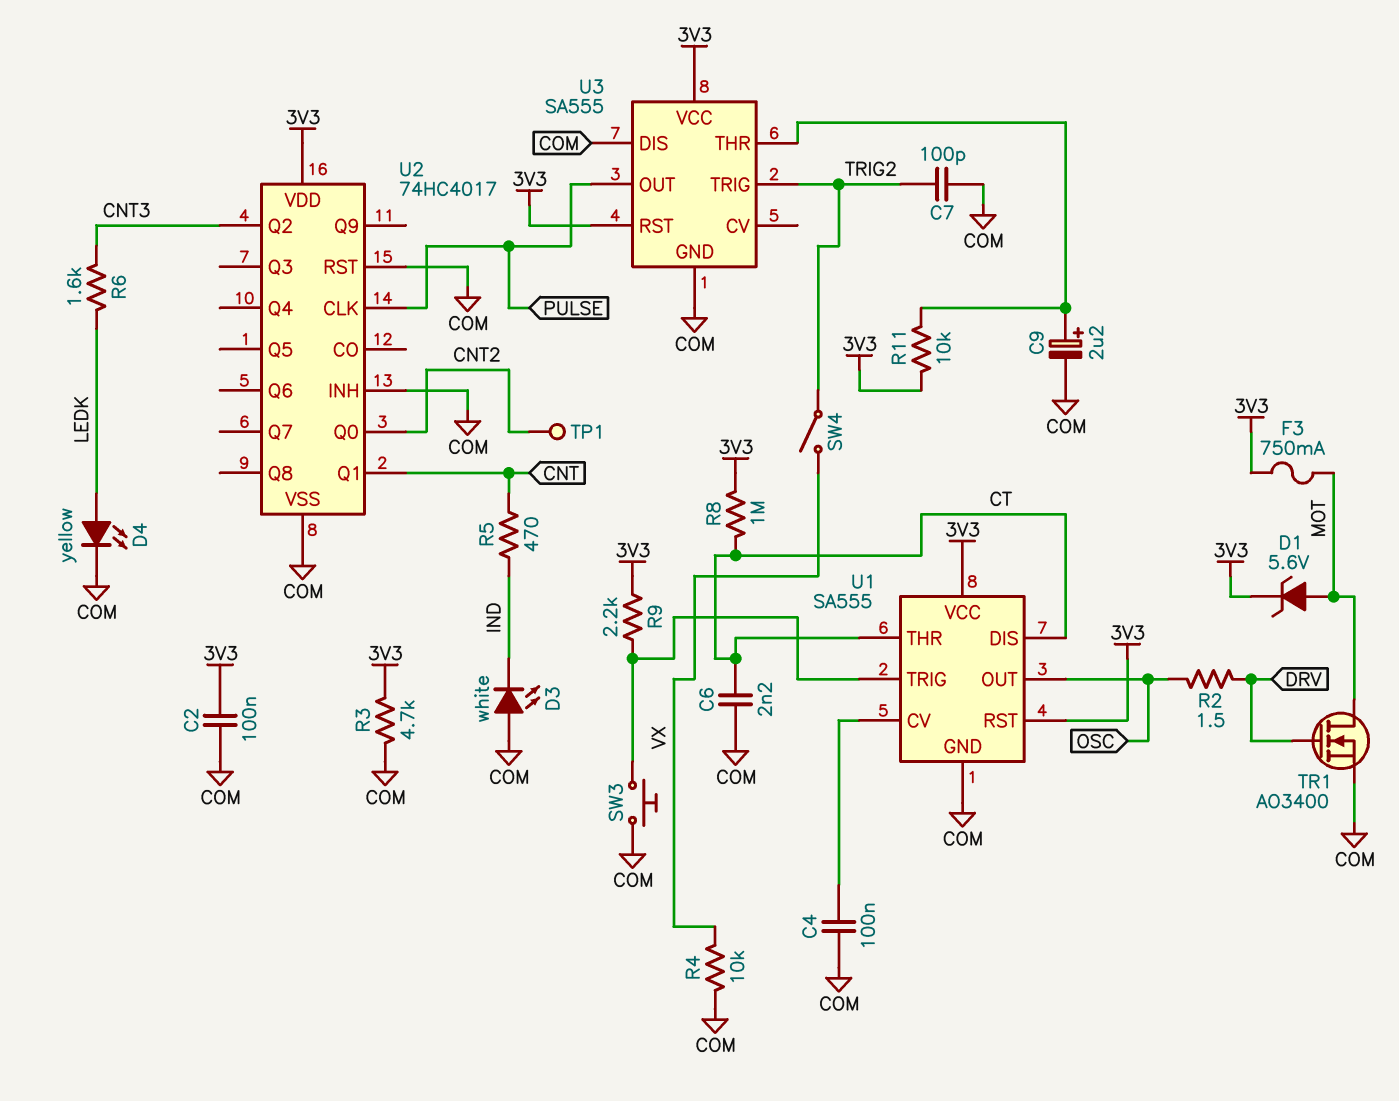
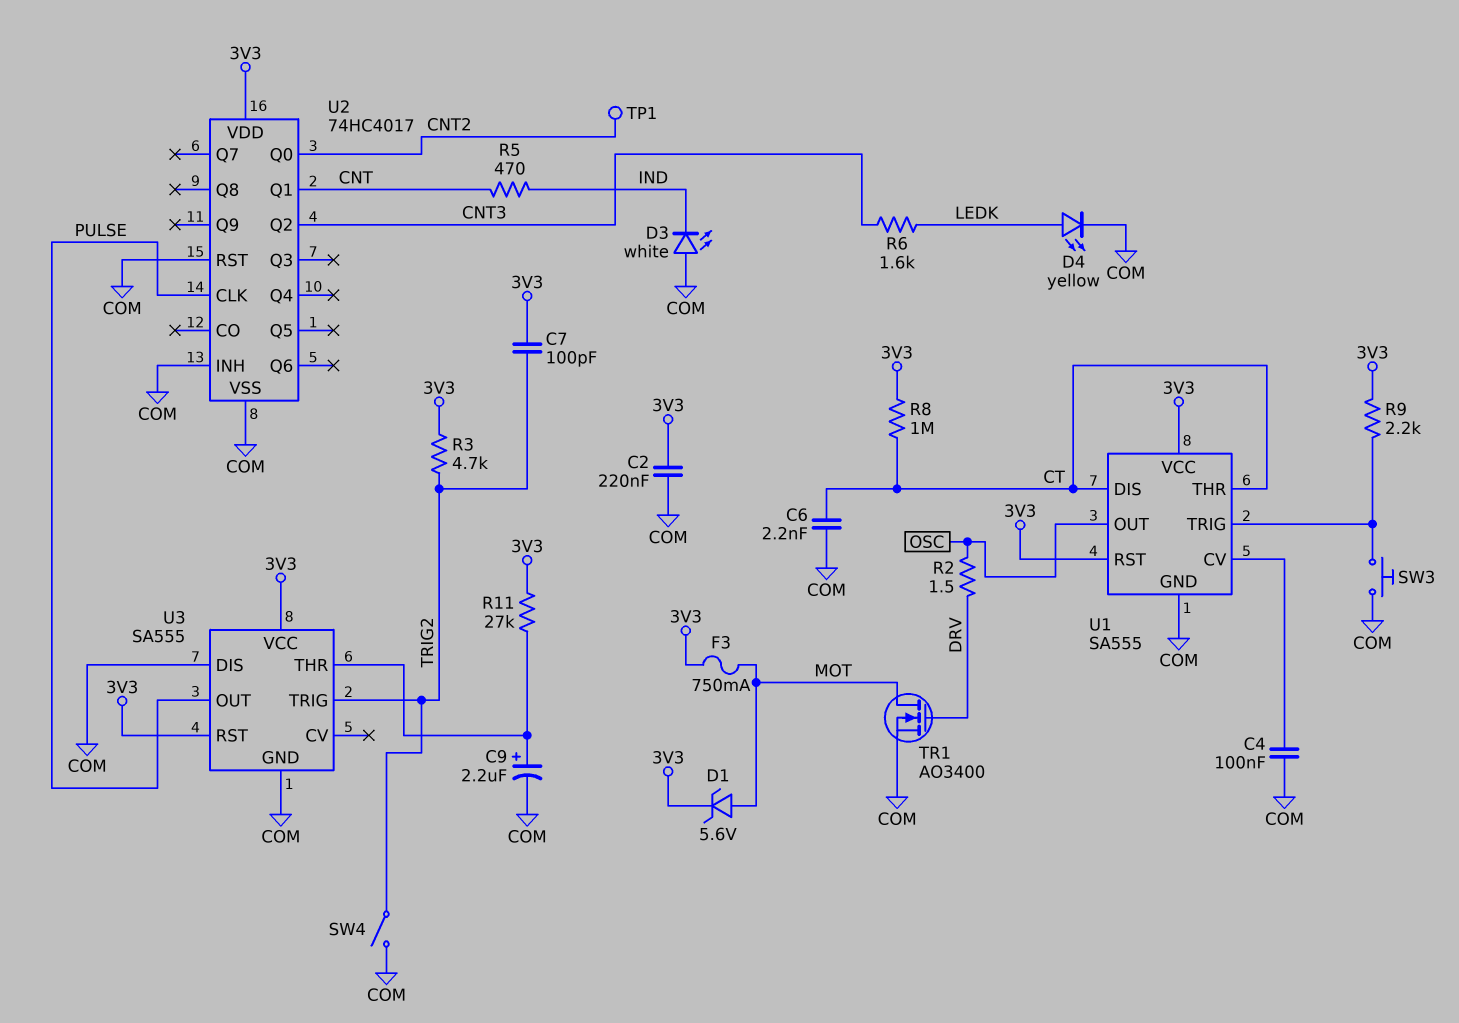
C2: 100nF (3V3, COM) -> 220nF (3V3, COM)
C7: 100pF (COM, TRIG2) -> 100pF (3V3, TRIG2)
R3: 4.7k (3V3, COM) -> 4.7k (3V3, TRIG2)
R4: 10k (COM, VX) -> none
R11: 10k (3V3, U3/THR) -> 27k (3V3, U3/THR)
SW4: switch (TRIG2, VX) -> switch (COM, TRIG2)

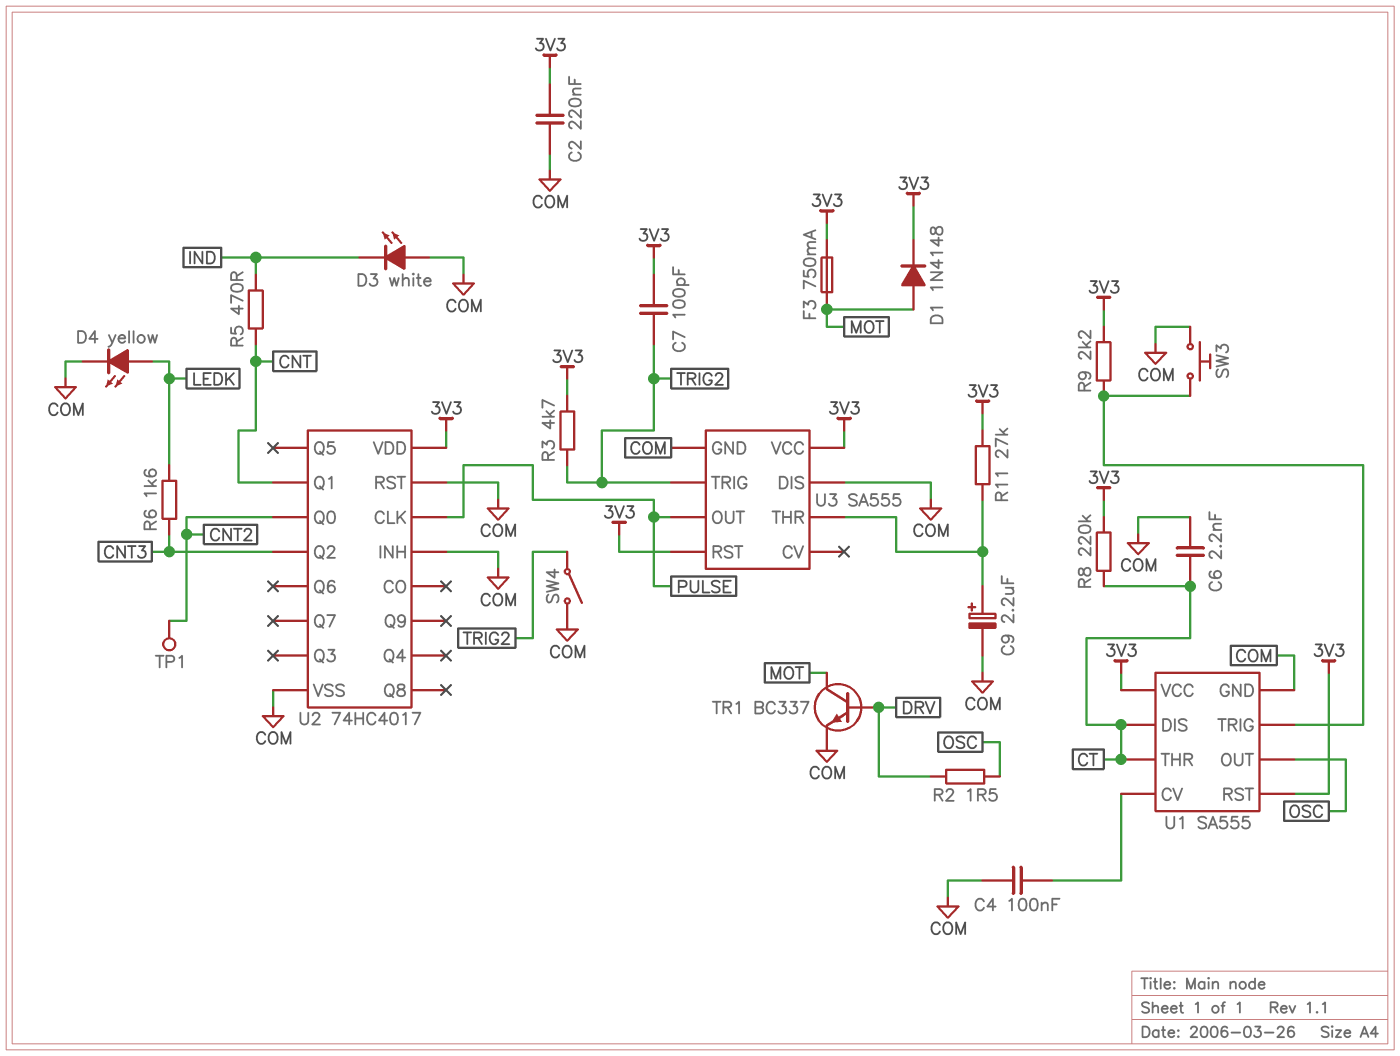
D1: zener 5.6V (A MOT, K 3V3) -> diode 1N4148 (A MOT, K 3V3)
R8: 1M (3V3, CT) -> 220k (3V3, CT)
TR1: NMOS AO3400 (G DRV, D MOT, S COM) -> NPN BC337 (B DRV, C MOT, E COM)

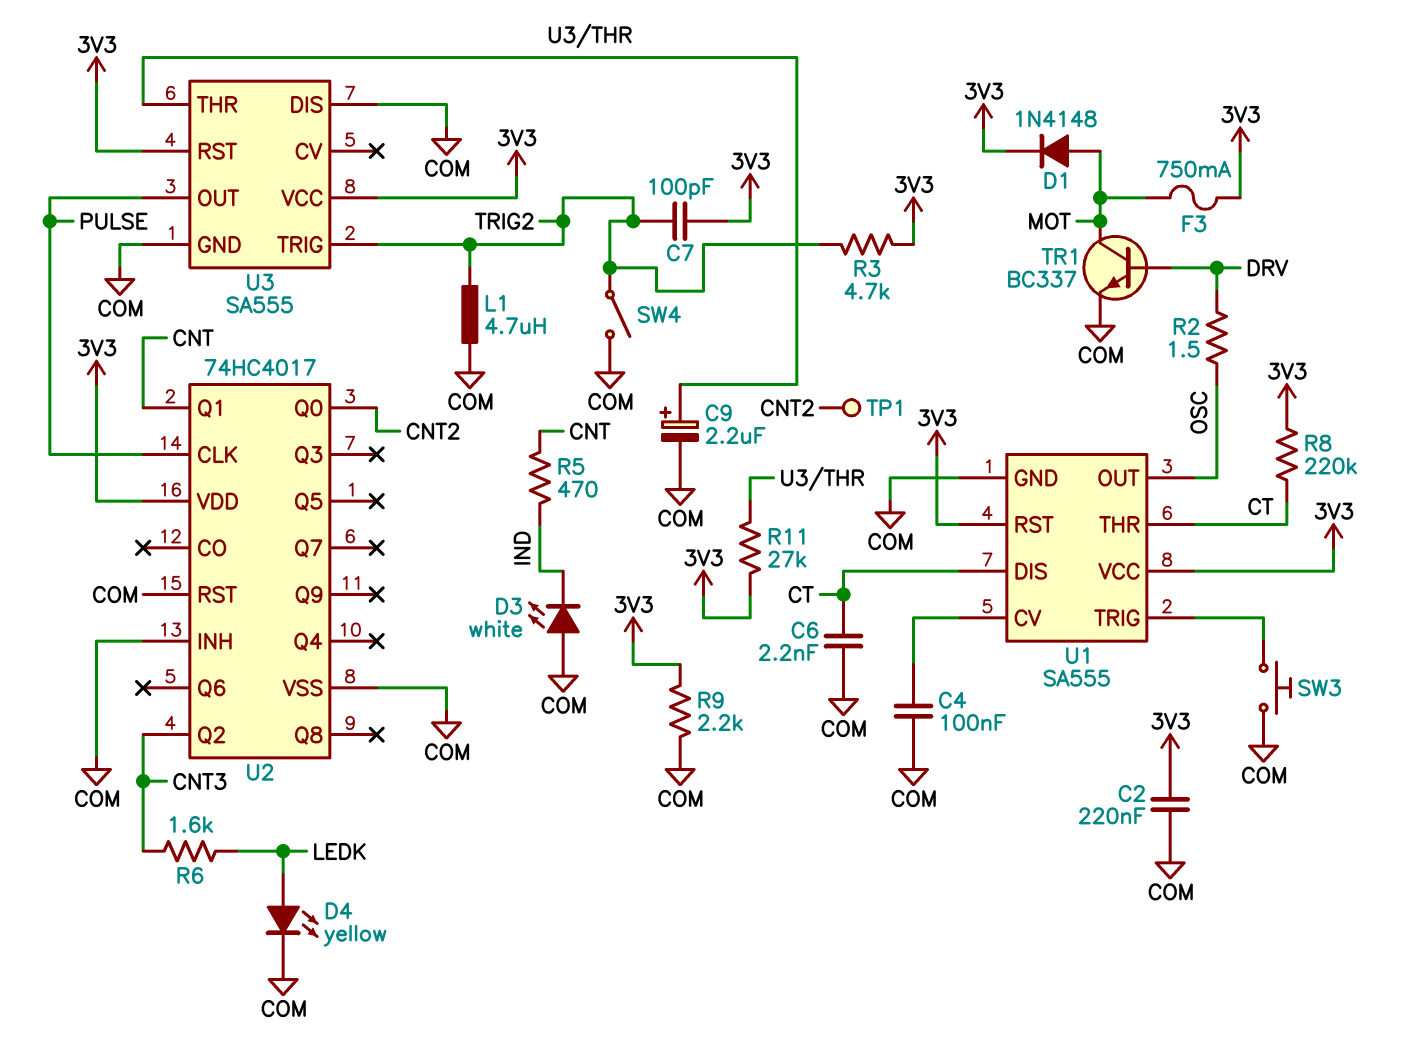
L1: none -> 4.7uH (COM, TRIG2)
R9: 2.2k (3V3, U1/TRIG) -> 2.2k (3V3, COM)

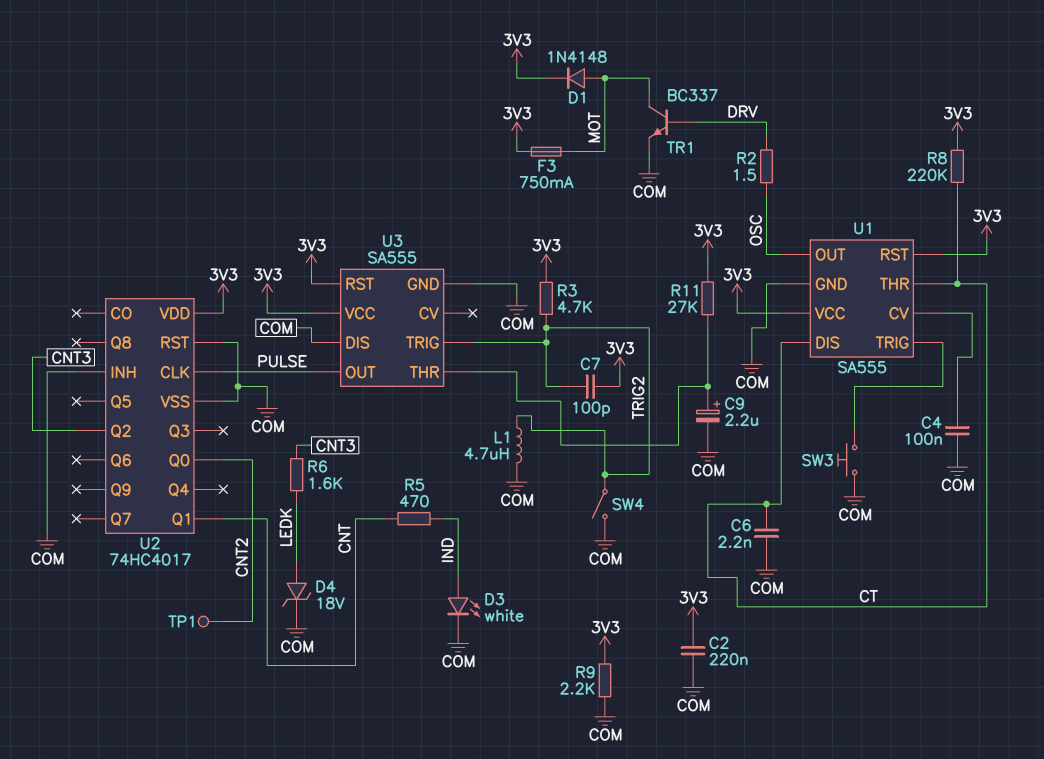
D3: LED white (A COM, K IND) -> LED white (A IND, K COM)
D4: LED yellow (A LEDK, K COM) -> zener 18V (A LEDK, K COM)

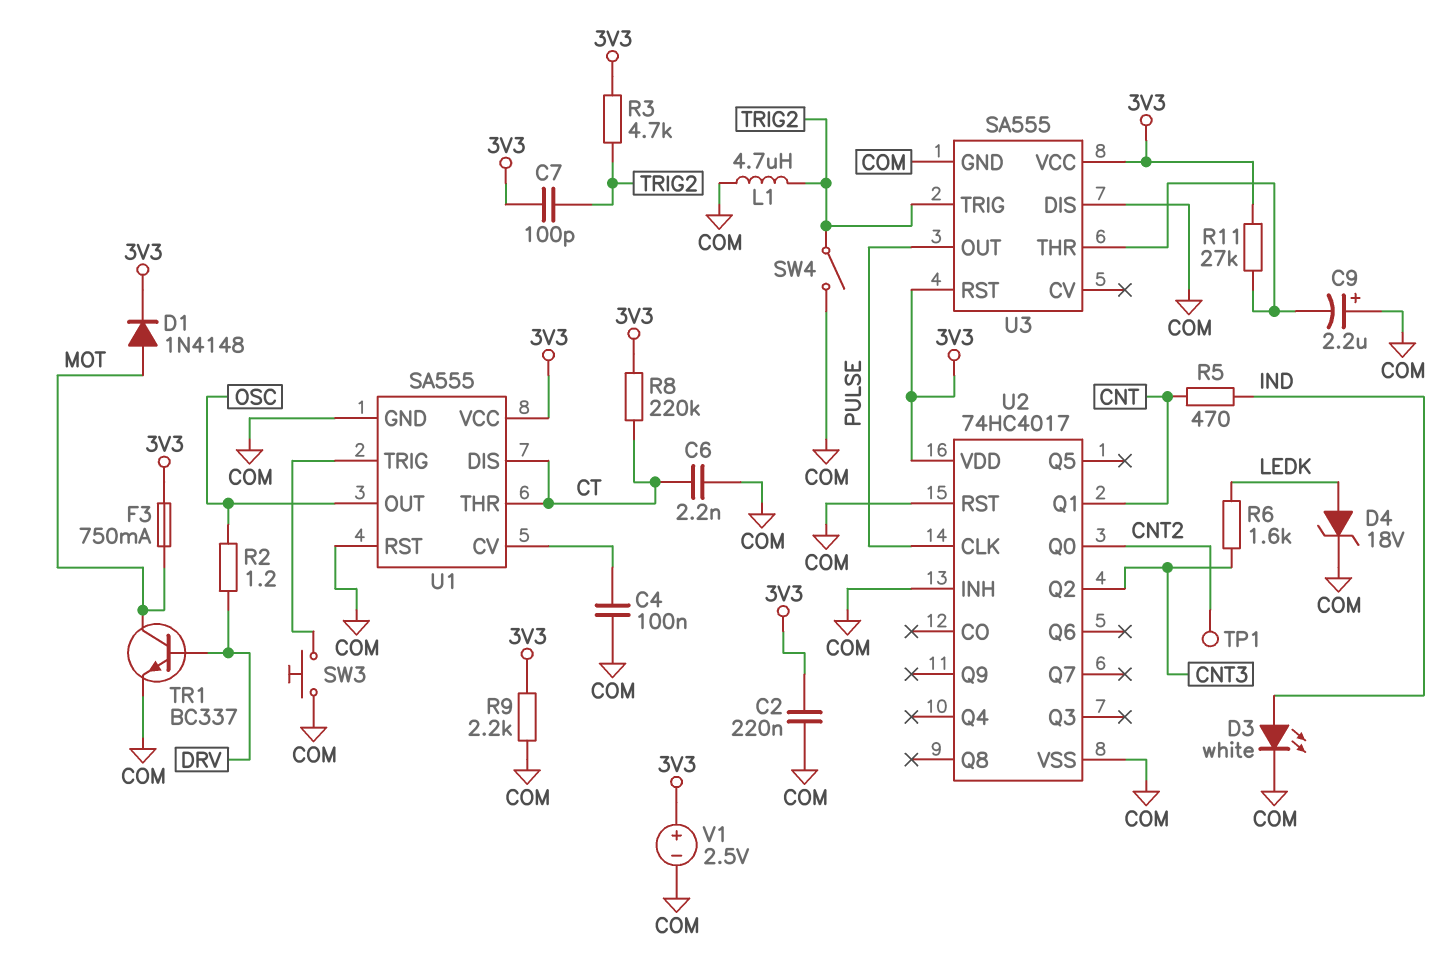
C9: 2.2uF (plus U3/THR, minus COM) -> 2.2uF (plus COM, minus U3/THR)
R2: 1.5 (DRV, OSC) -> 1.2 (DRV, OSC)
U1 pin RST: 3V3 -> COM
V1: none -> 2.5V (plus 3V3, minus COM)

